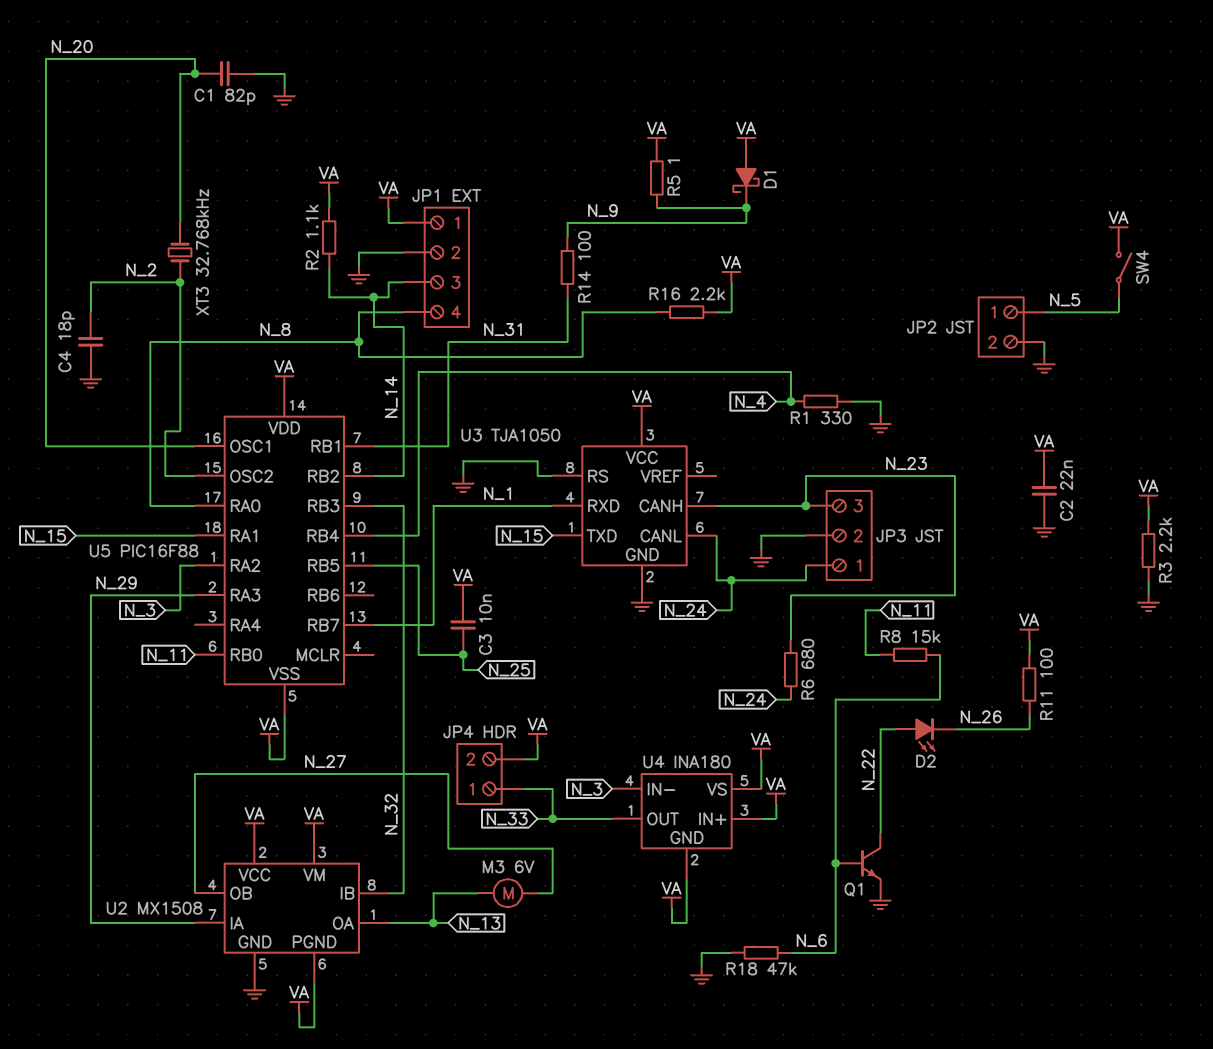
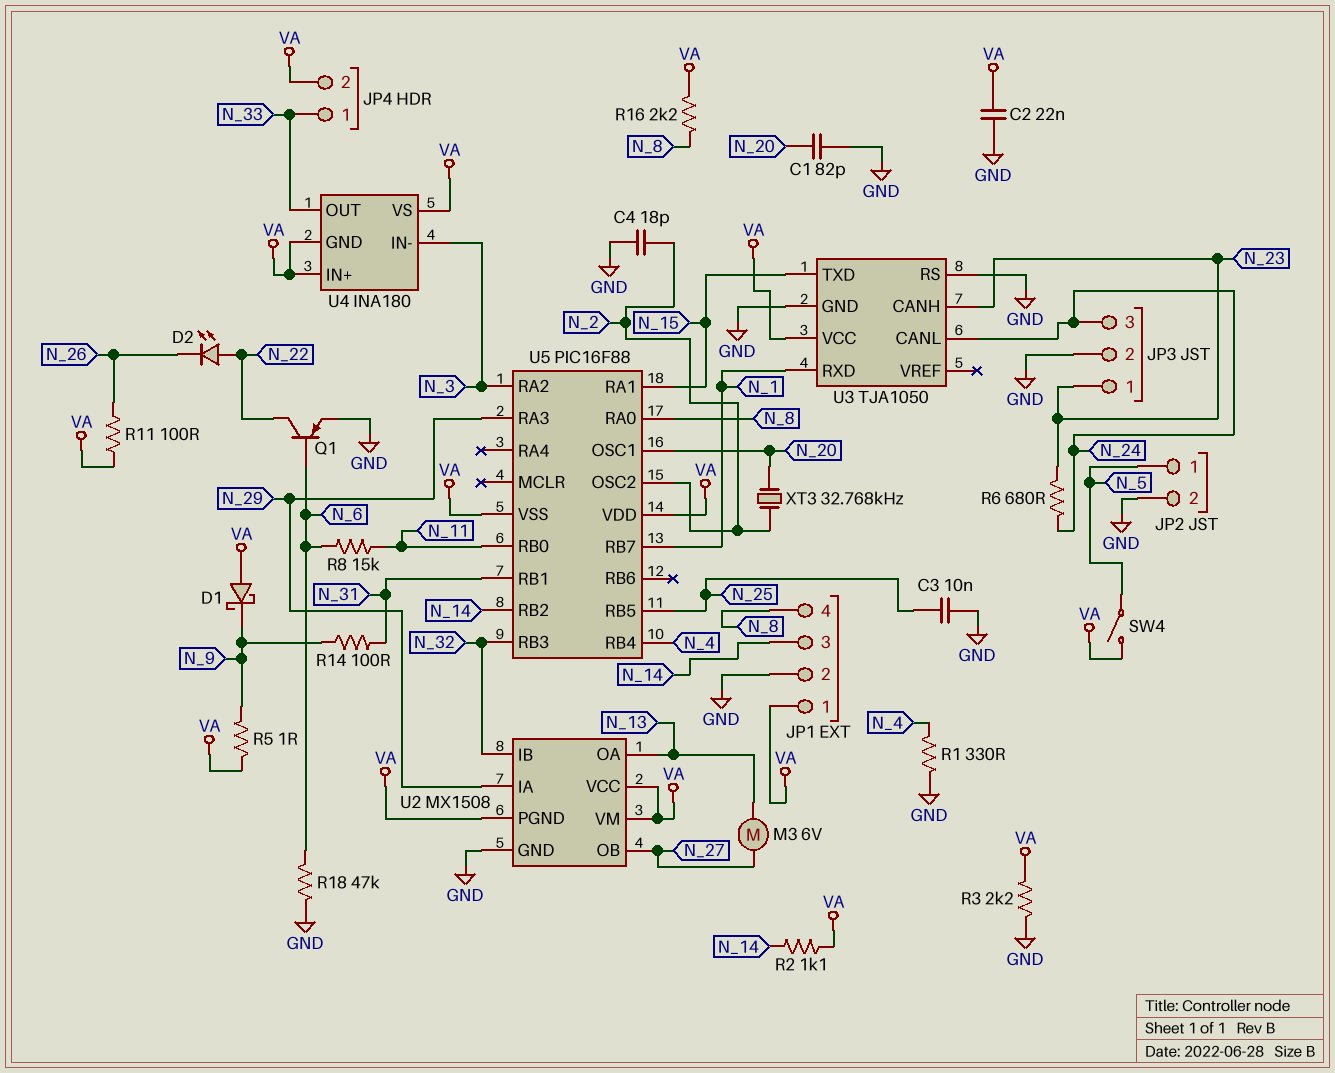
C3: 10nF (N_25, VA) -> 10nF (GND, N_25)
JP3 pin 1: N_24 -> N_23
JP3 pin 3: N_23 -> N_24
Q1: NPN (B N_6, C N_22, E GND) -> PNP (B N_6, C N_22, E GND)

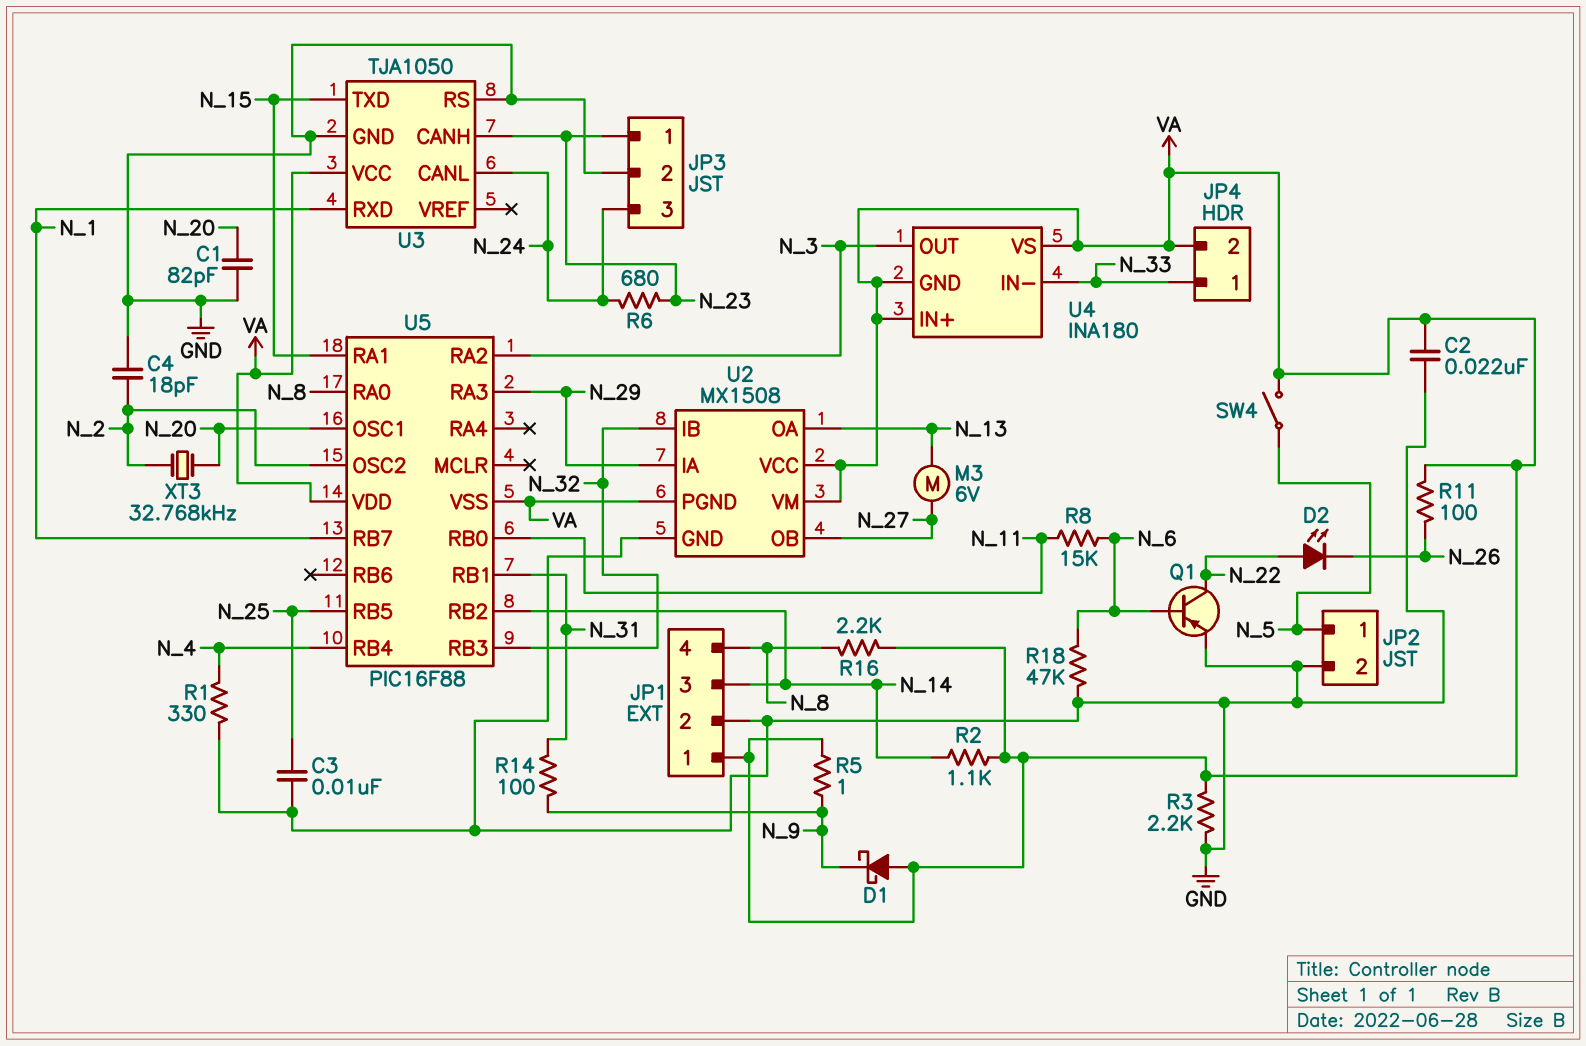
U4 pin IN-: N_3 -> N_33
U4 pin OUT: N_33 -> N_3

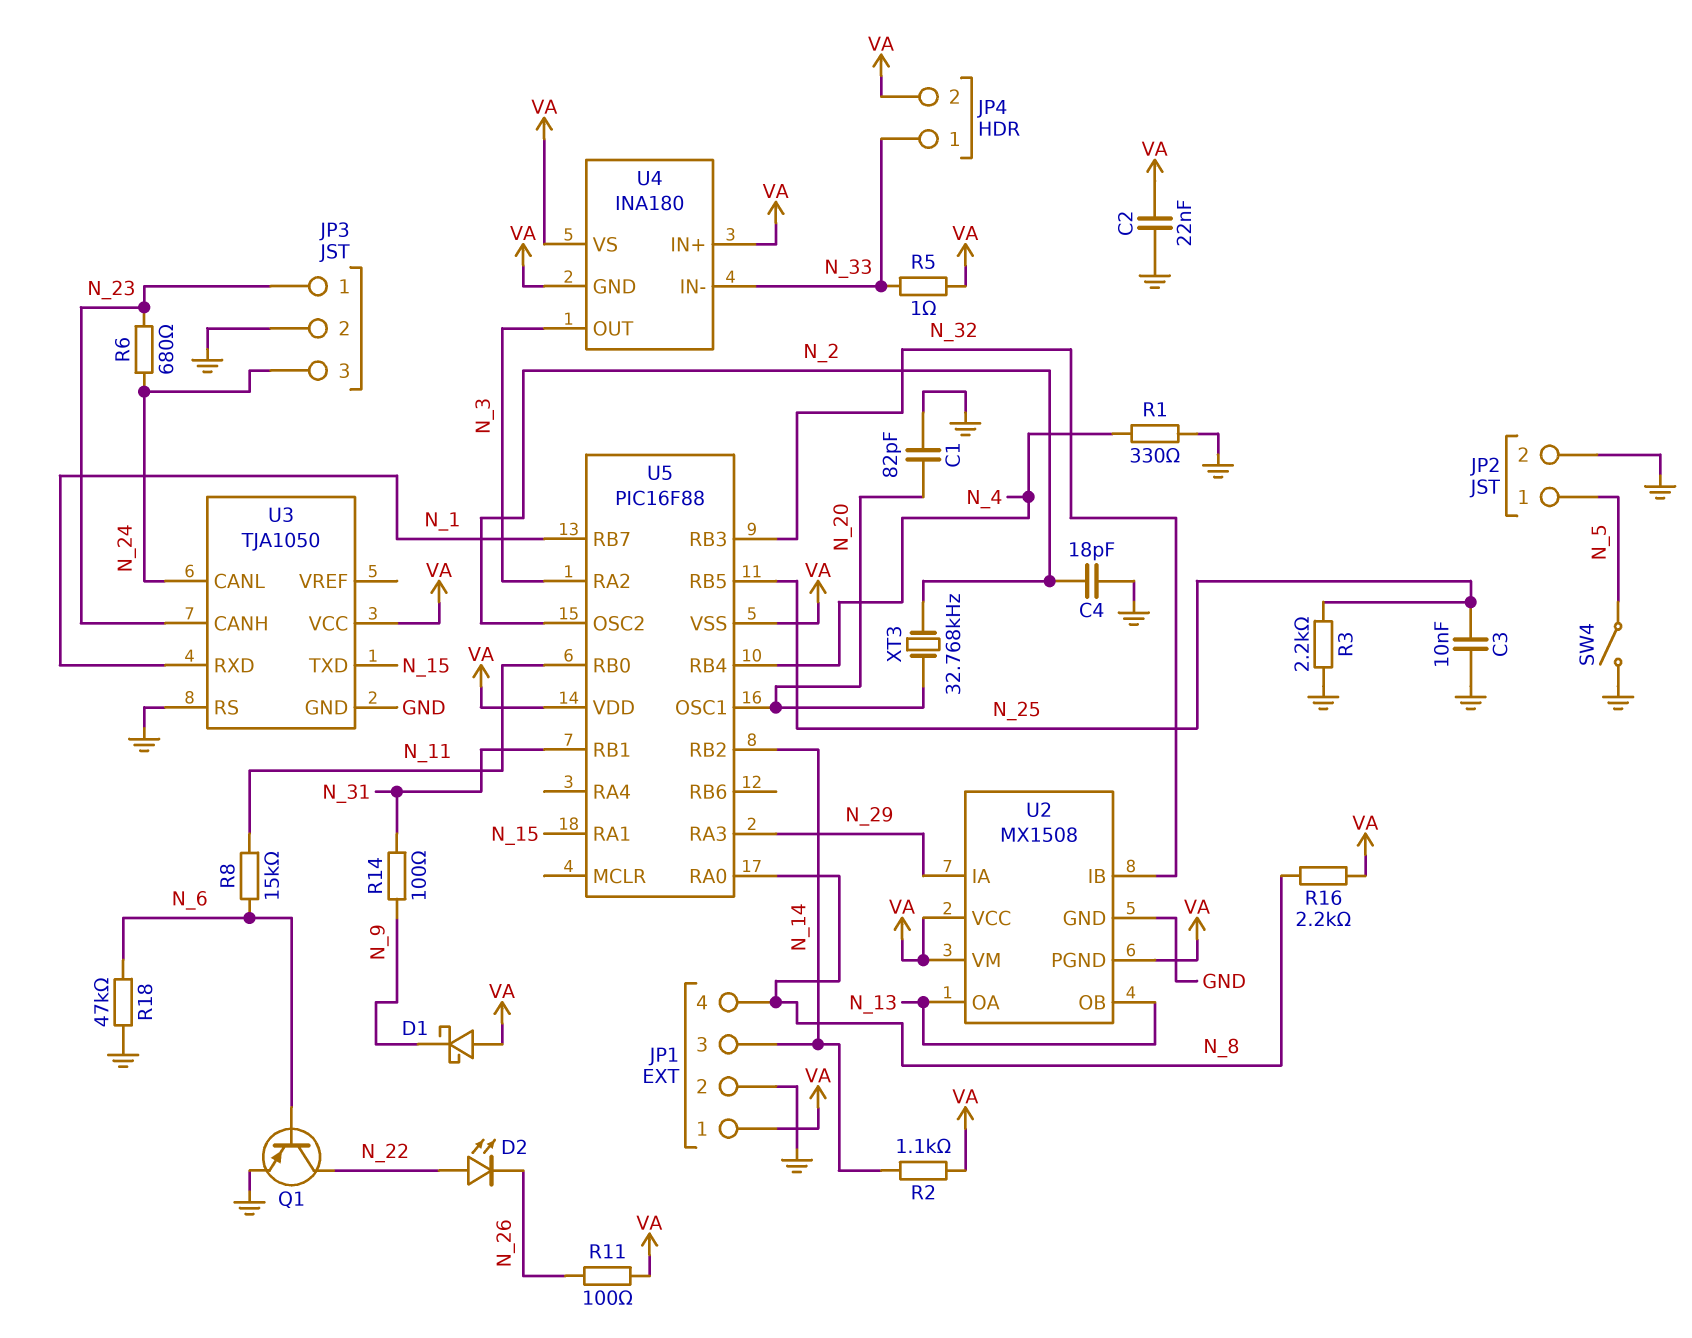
M3: motor 6V (N_13, N_27) -> none
R3: 2.2k (GND, VA) -> 2.2k (GND, N_25)
R5: 1 (N_9, VA) -> 1 (N_33, VA)
SW4: switch (N_5, VA) -> switch (GND, N_5)
U2 pin OB: N_27 -> N_13

